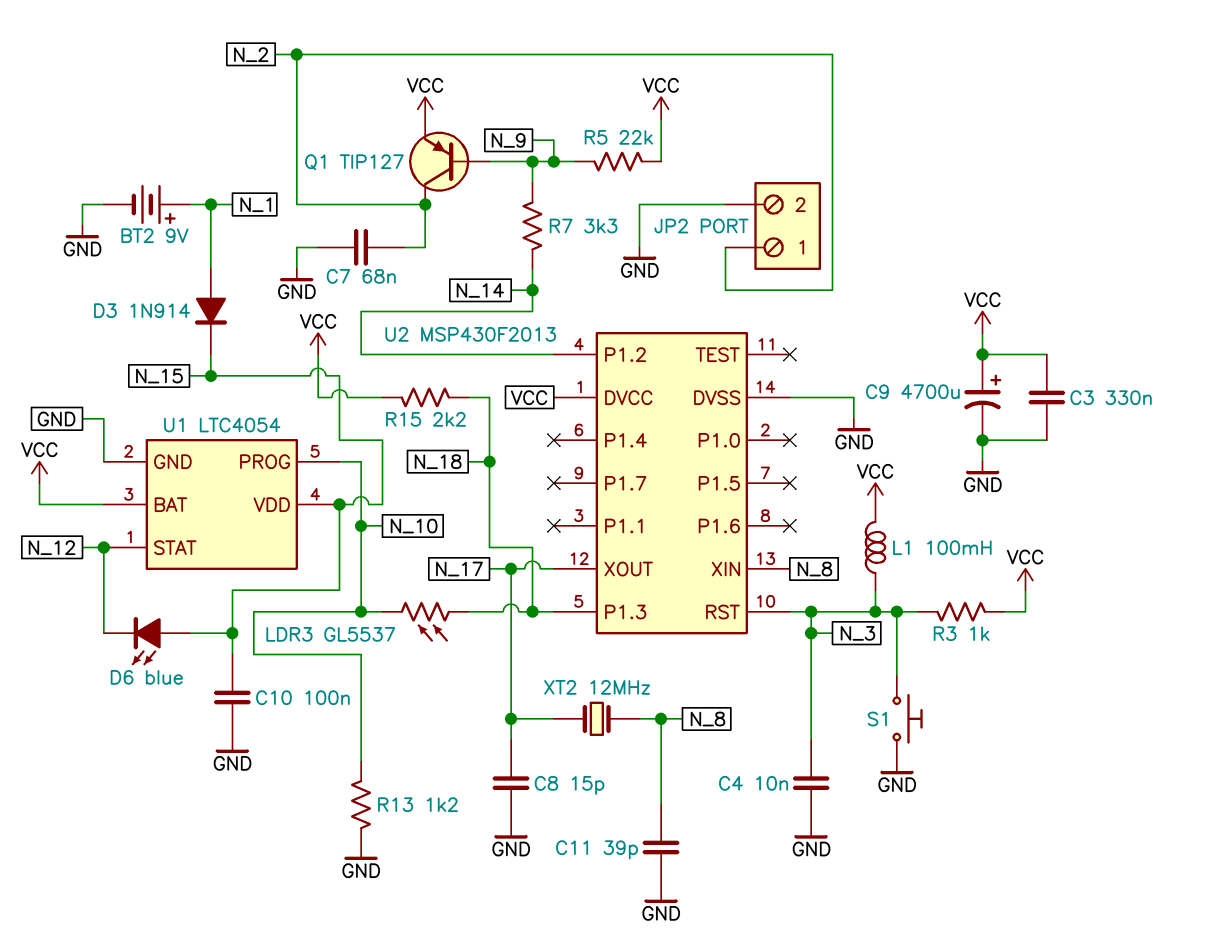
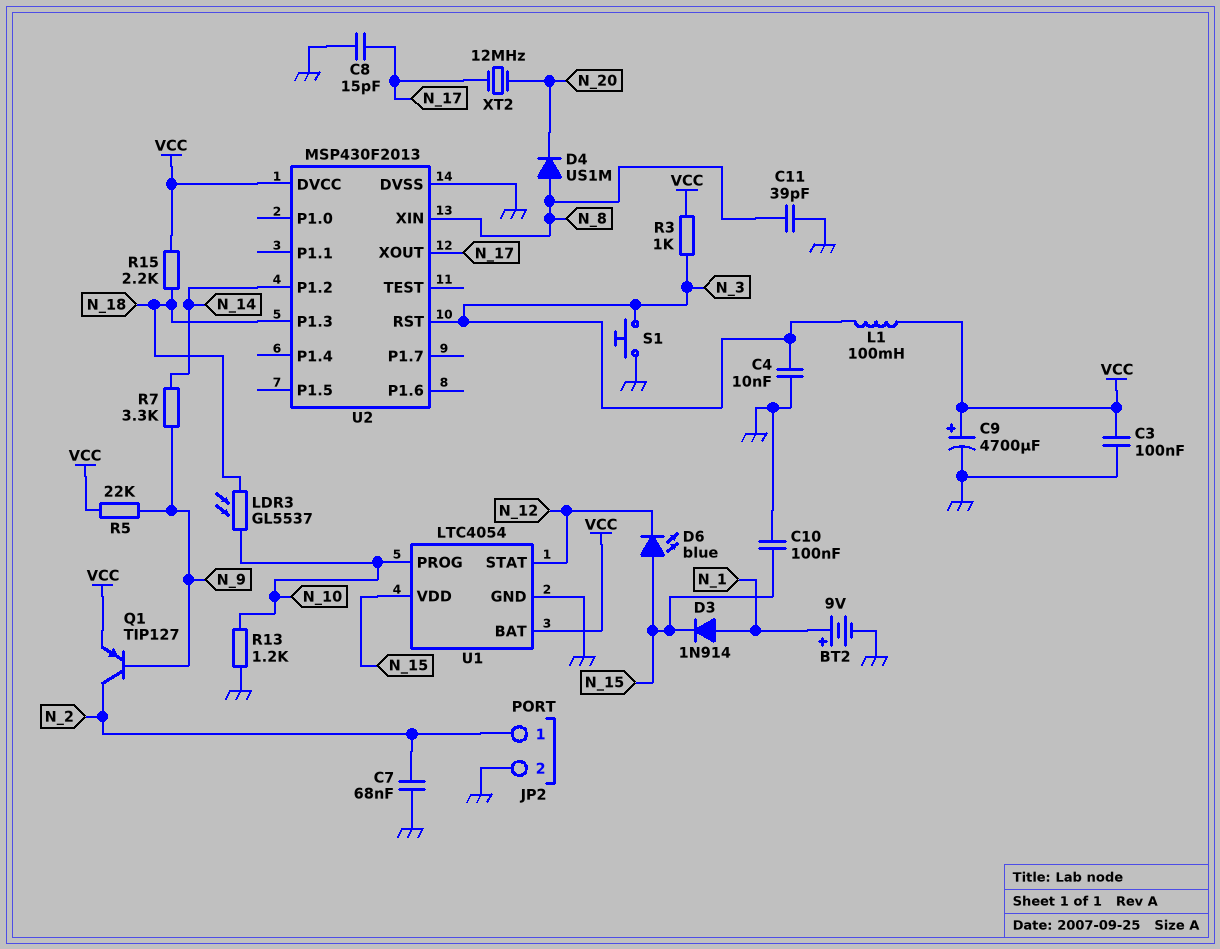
C3: 330nF (GND, VCC) -> 100nF (GND, VCC)
D4: none -> diode US1M (A N_8, K N_20)
XT2: 12MHz (N_8, N_17) -> 12MHz (N_17, N_20)

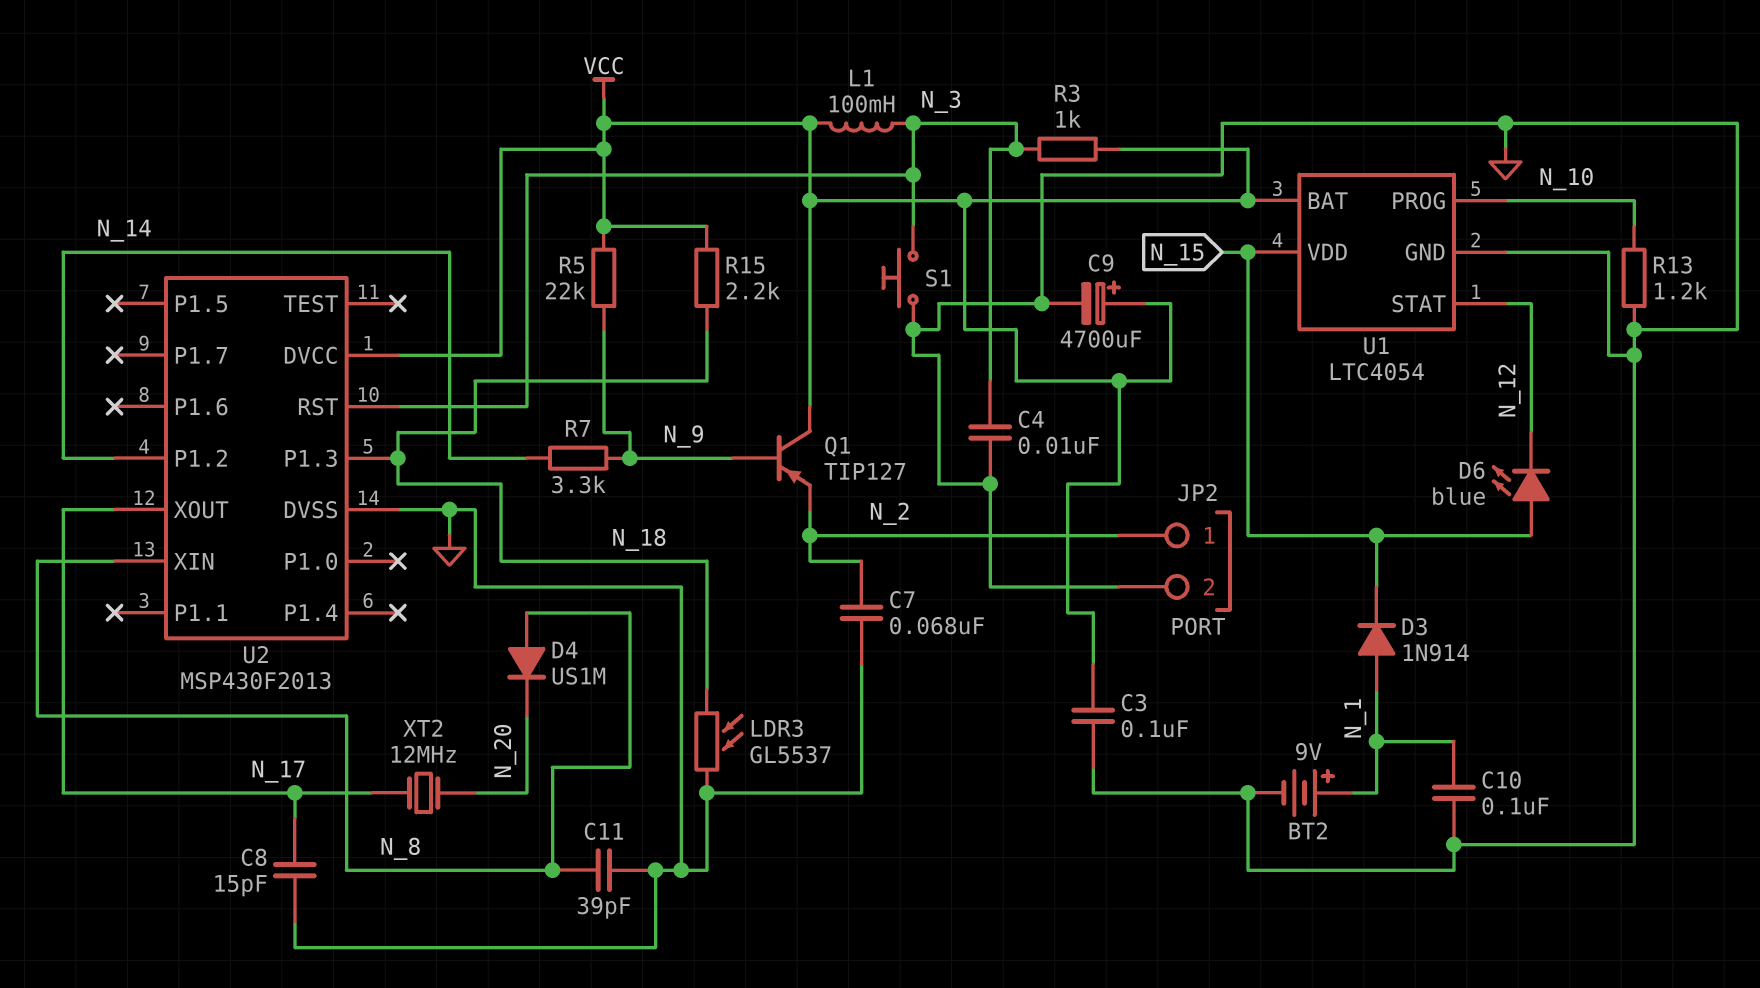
C10: 100nF (GND, N_15) -> 100nF (GND, N_1)
LDR3: GL5537 (N_10, N_18) -> GL5537 (GND, N_18)
Q1: PNP TIP127 (B N_9, C N_2, E VCC) -> PNP TIP127 (B N_9, C VCC, E N_2)

